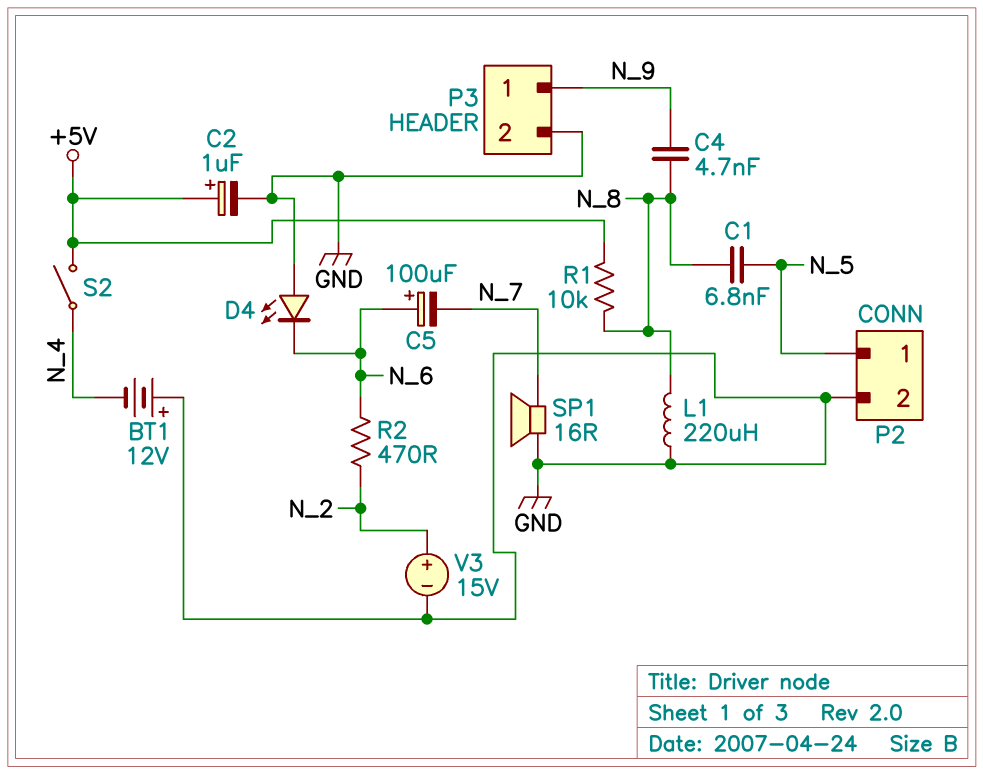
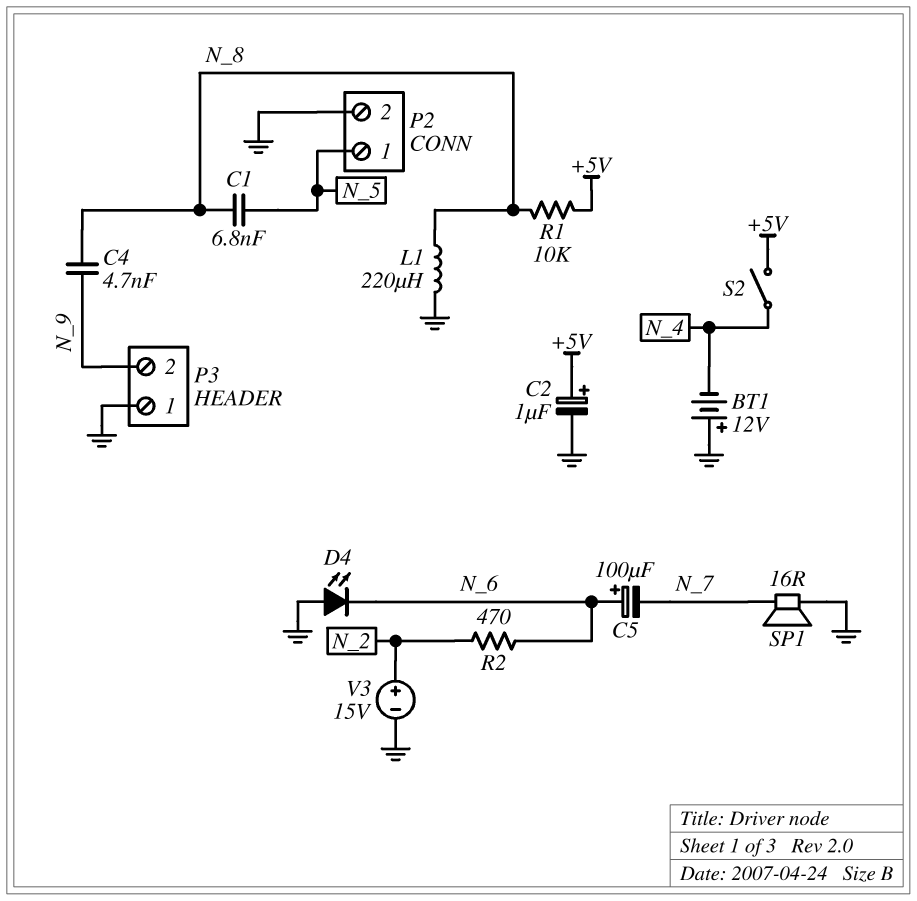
P3 pin 1: N_9 -> GND
P3 pin 2: GND -> N_9

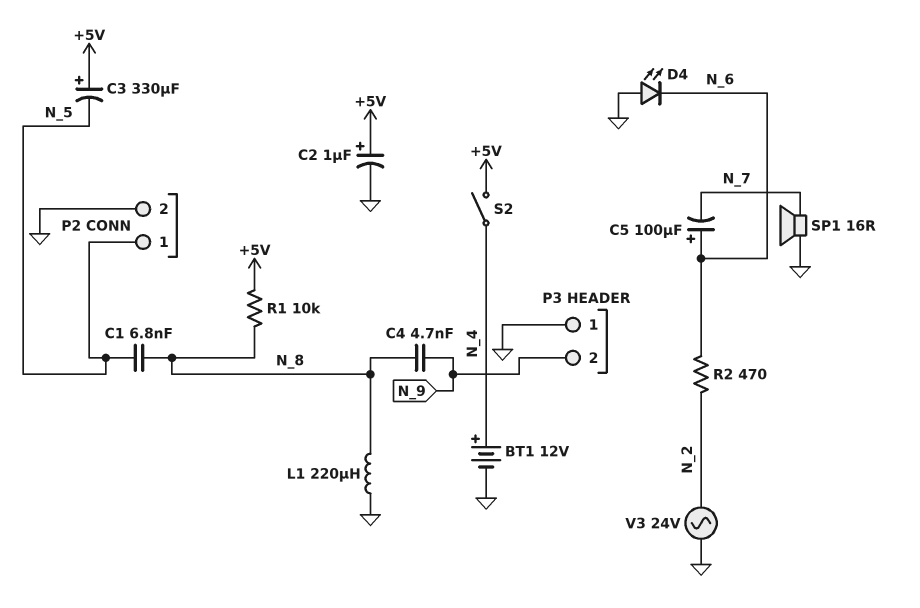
BT1: 12V (plus GND, minus N_4) -> 12V (plus N_4, minus GND)
C3: none -> 330uF (plus +5V, minus N_5)
V3: 15V (plus N_2, minus GND) -> AC 24V (GND, N_2)

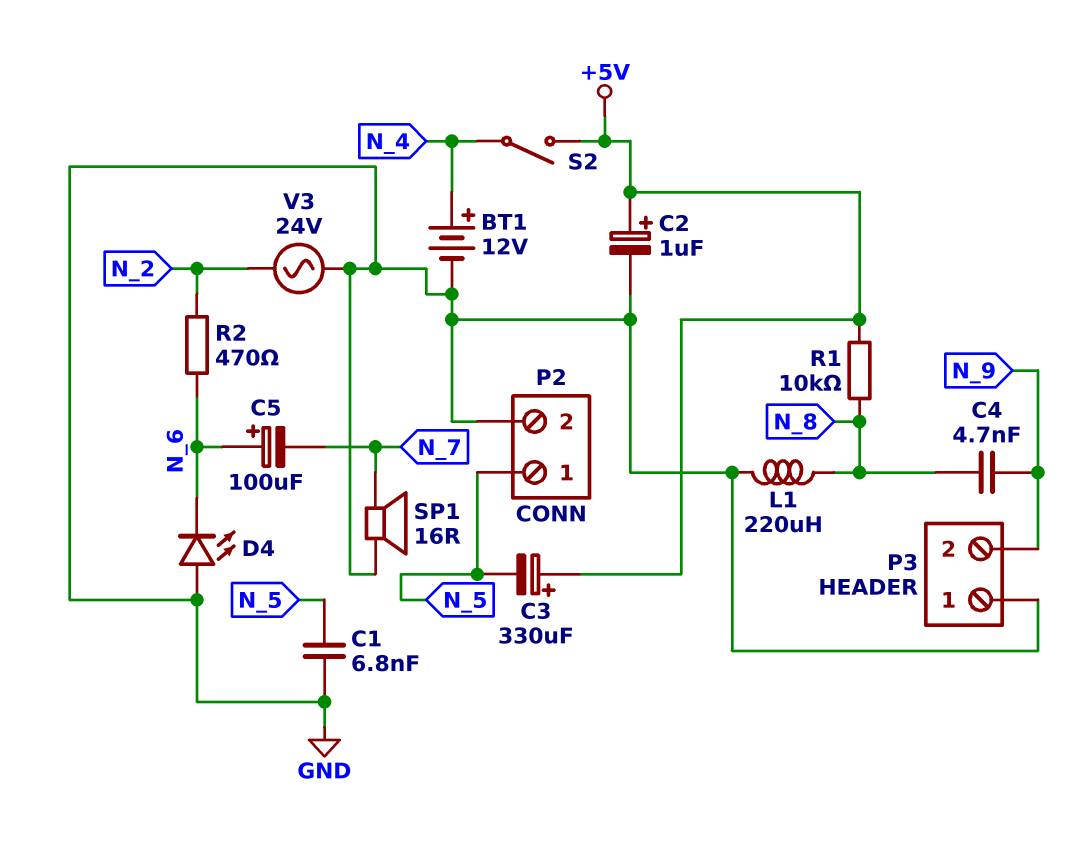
C1: 6.8nF (N_5, N_8) -> 6.8nF (GND, N_5)

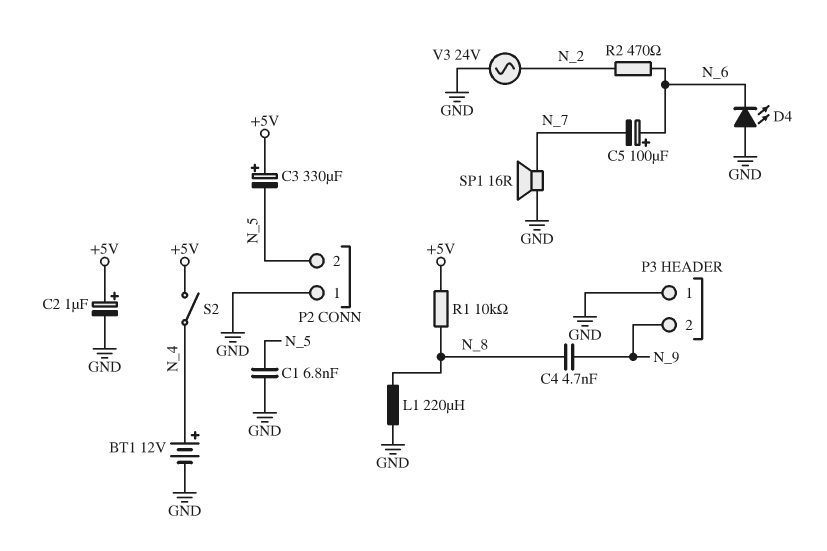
P2 pin 1: N_5 -> GND
P2 pin 2: GND -> N_5

